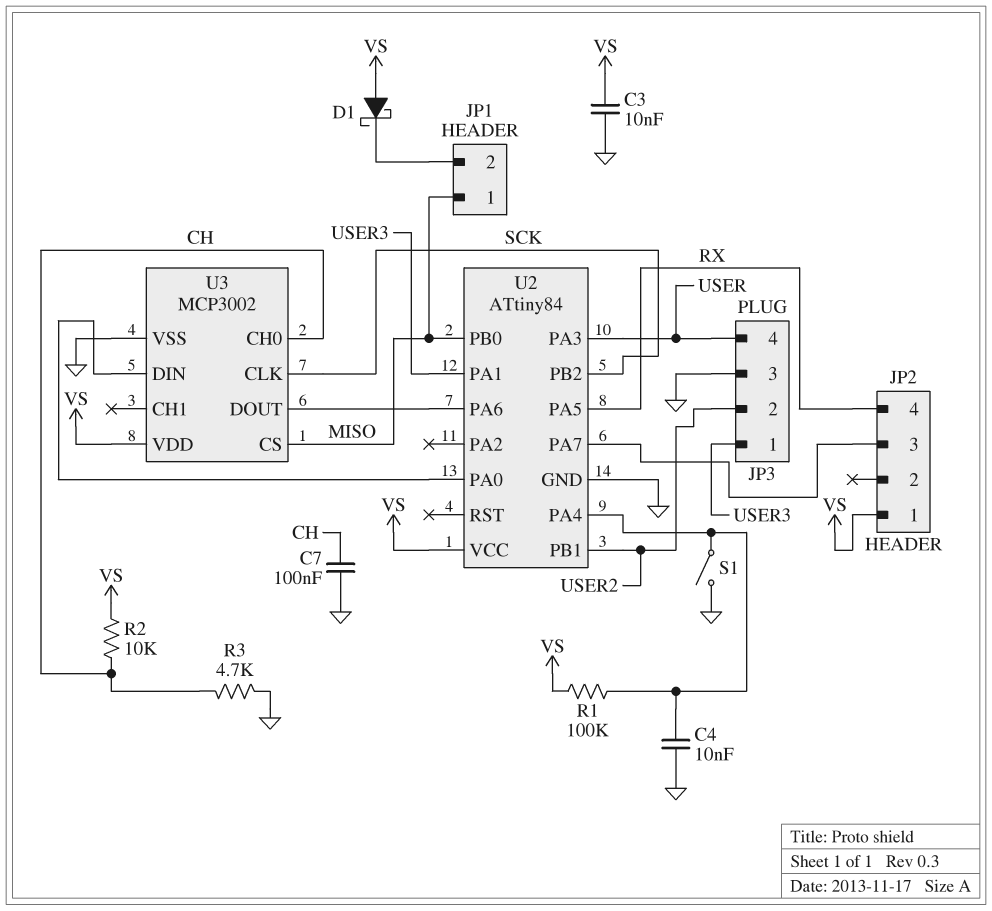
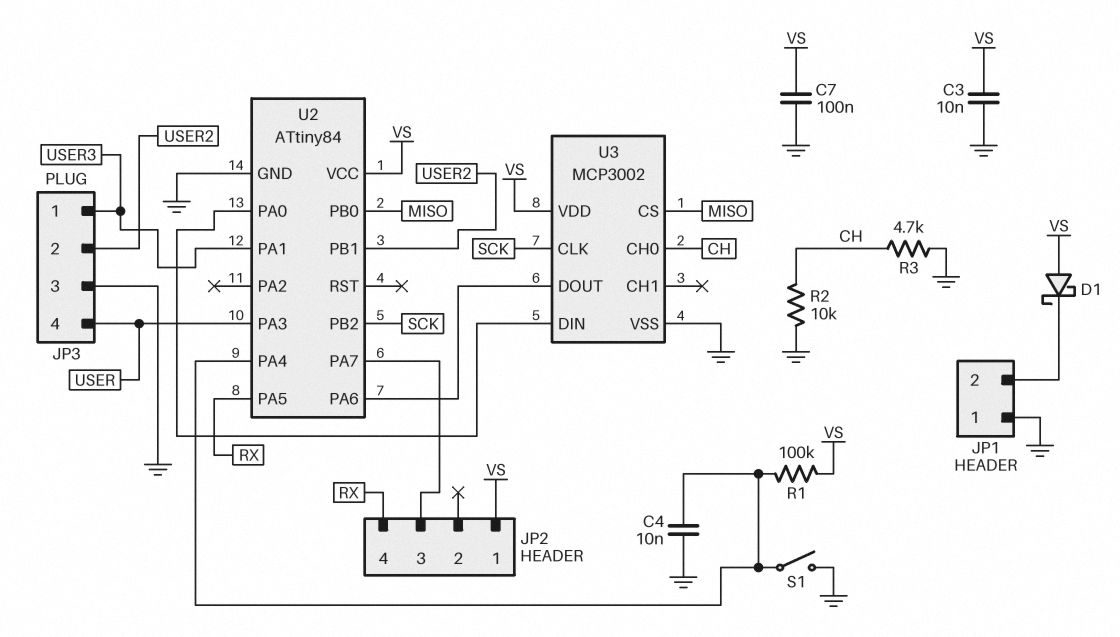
C7: 100nF (CH, GND) -> 100nF (GND, VS)
JP1 pin 1: MISO -> GND
R2: 10k (CH, VS) -> 10k (CH, GND)

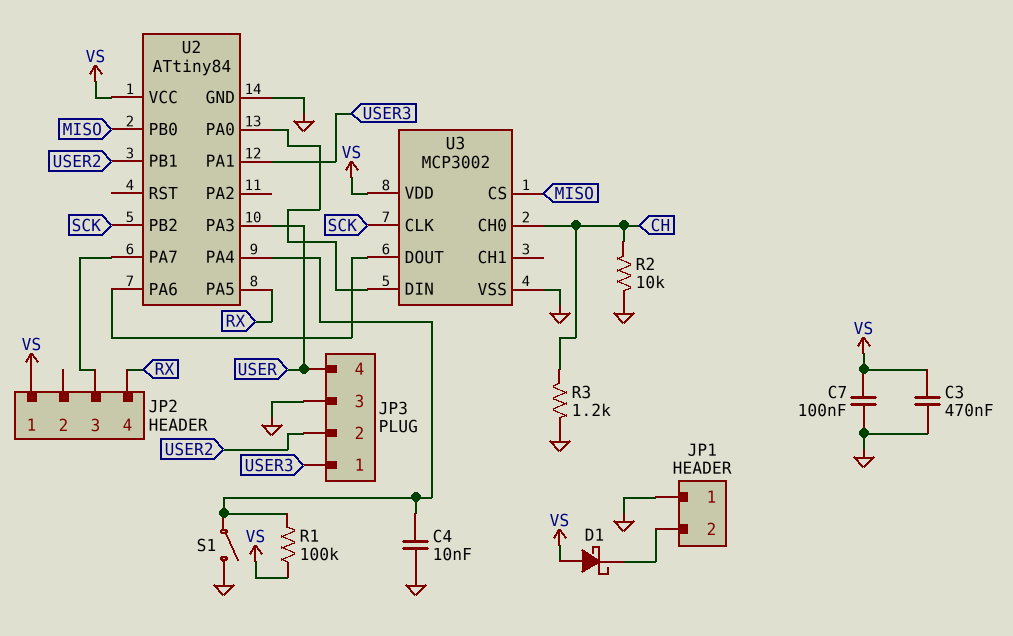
C3: 10nF (GND, VS) -> 470nF (GND, VS)
R3: 4.7k (CH, GND) -> 1.2k (CH, GND)

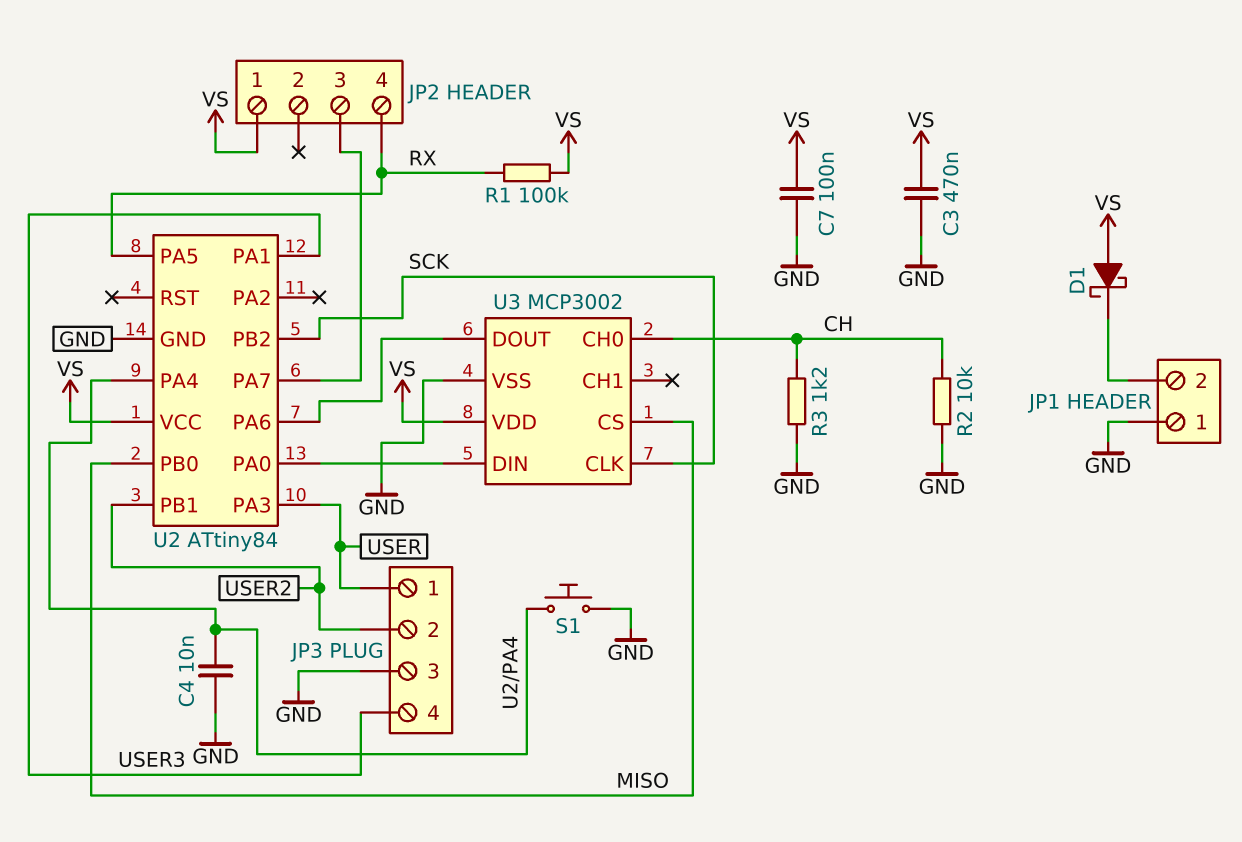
JP3 pin 1: USER3 -> USER
JP3 pin 4: USER -> USER3
R1: 100k (U2/PA4, VS) -> 100k (RX, VS)
S1: switch (GND, U2/PA4) -> button (GND, U2/PA4)

